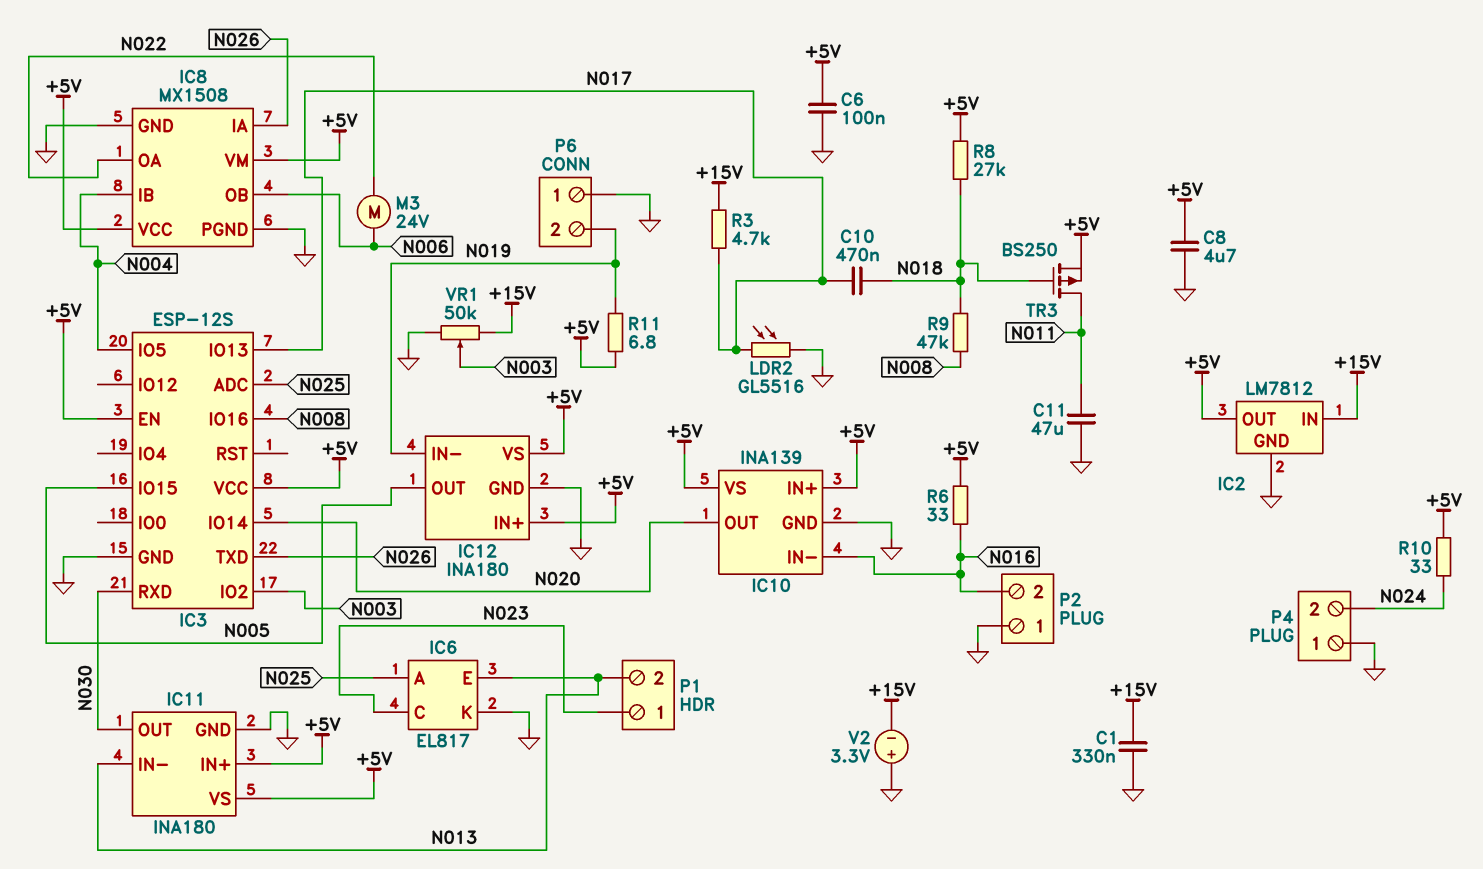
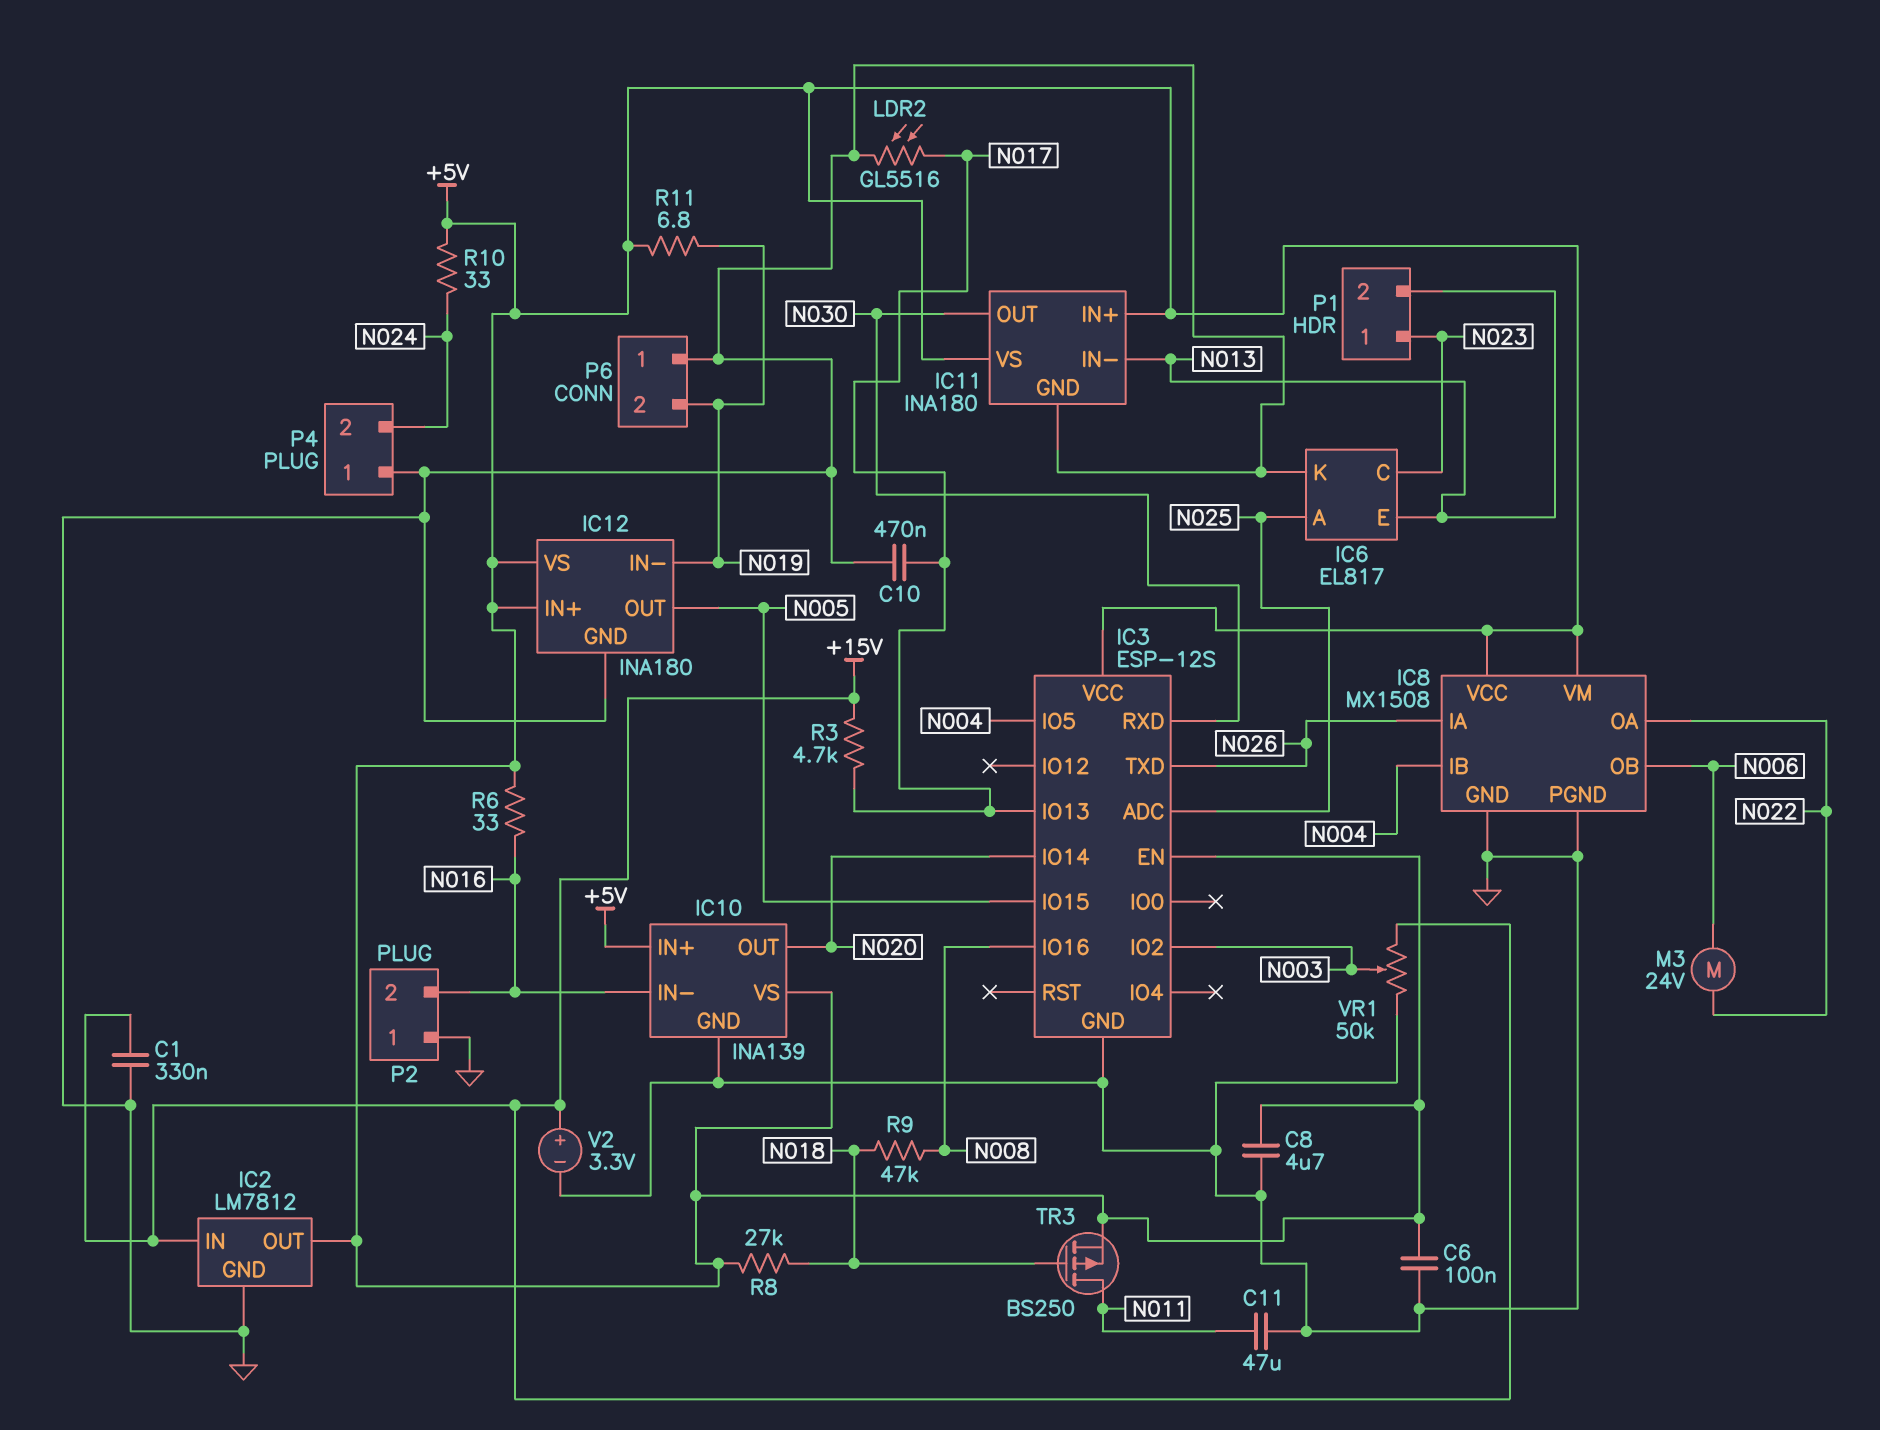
C10: 470nF (N017, N018) -> 470nF (GND, N017)
V2: 3.3V (plus GND, minus +15V) -> 3.3V (plus +15V, minus GND)

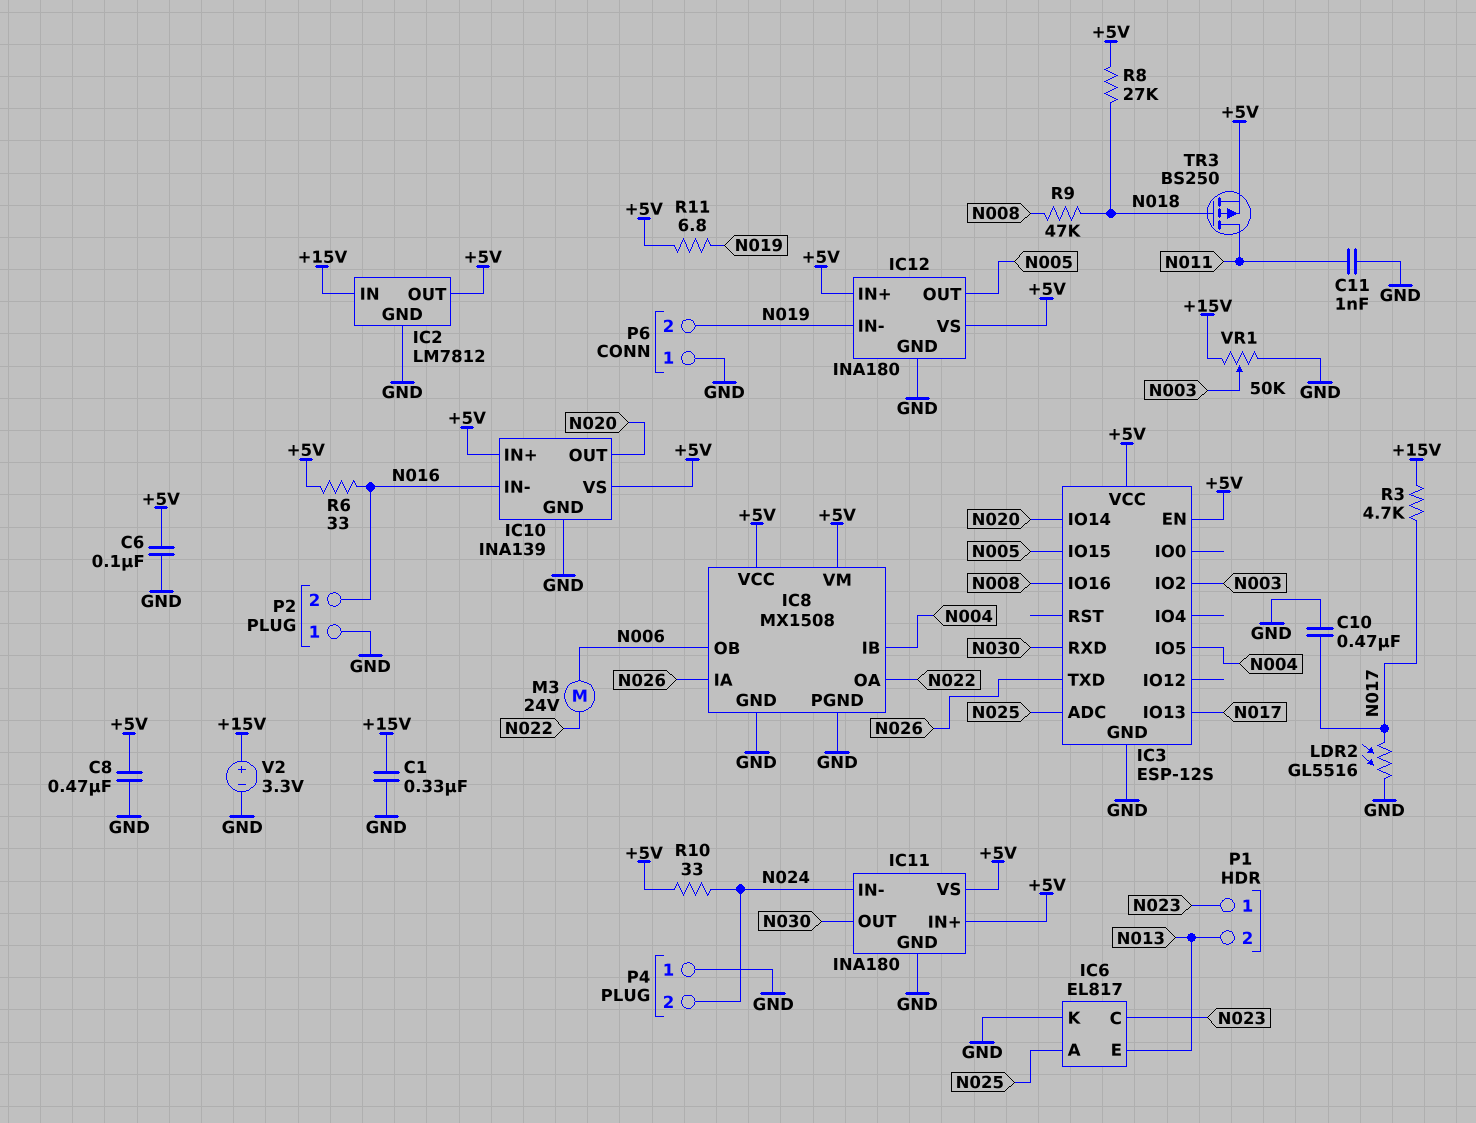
C8: 4.7uF (+5V, GND) -> 470nF (+5V, GND)
C11: 47uF (GND, N011) -> 1nF (GND, N011)
IC11 pin IN-: N013 -> N024

